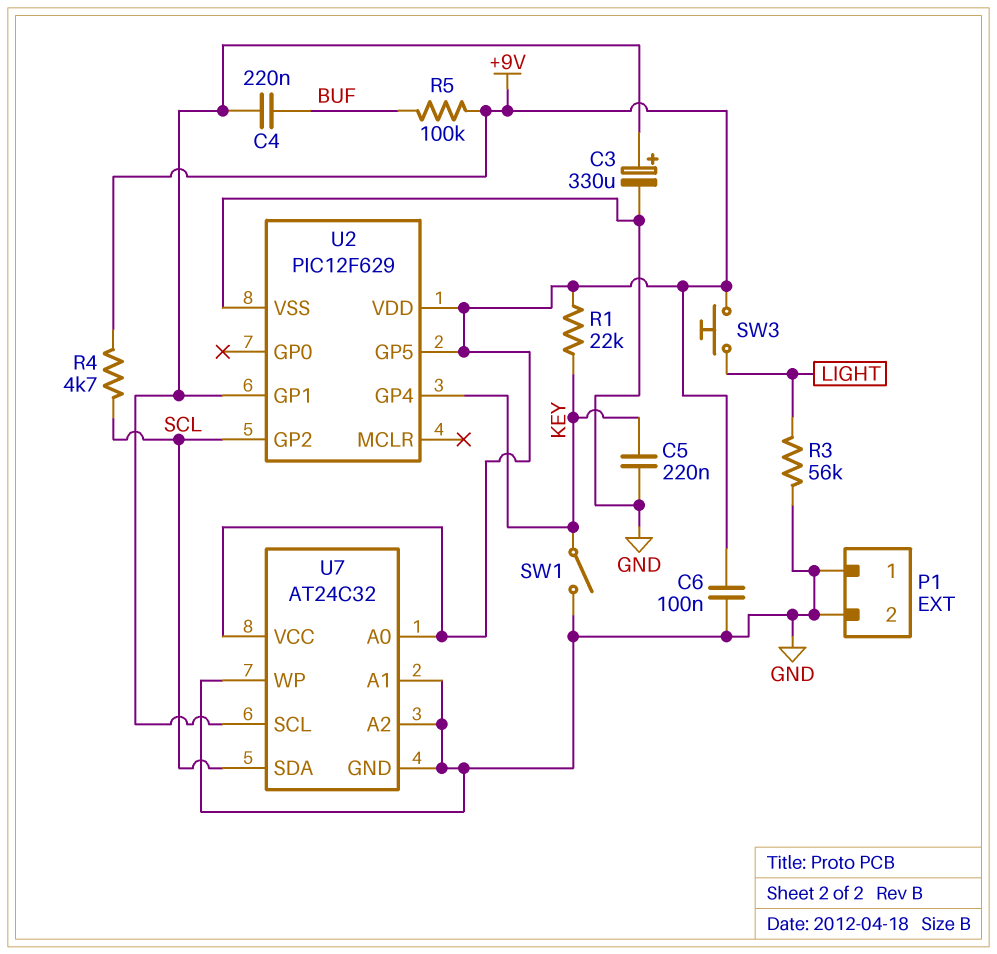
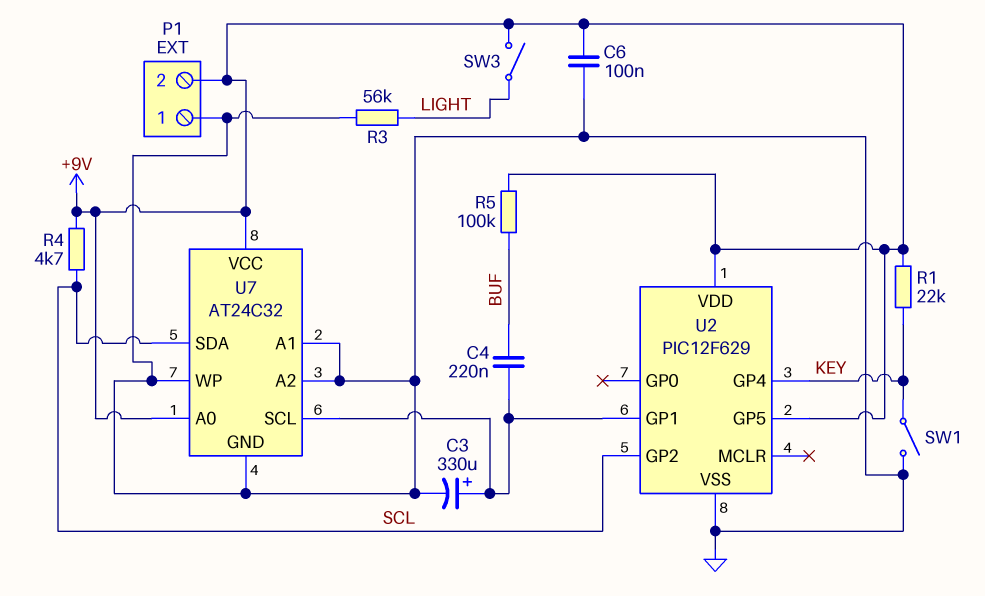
C5: 220nF (GND, KEY) -> none
P1 pin 2: GND -> +9V
SW3: button (+9V, LIGHT) -> switch (+9V, LIGHT)

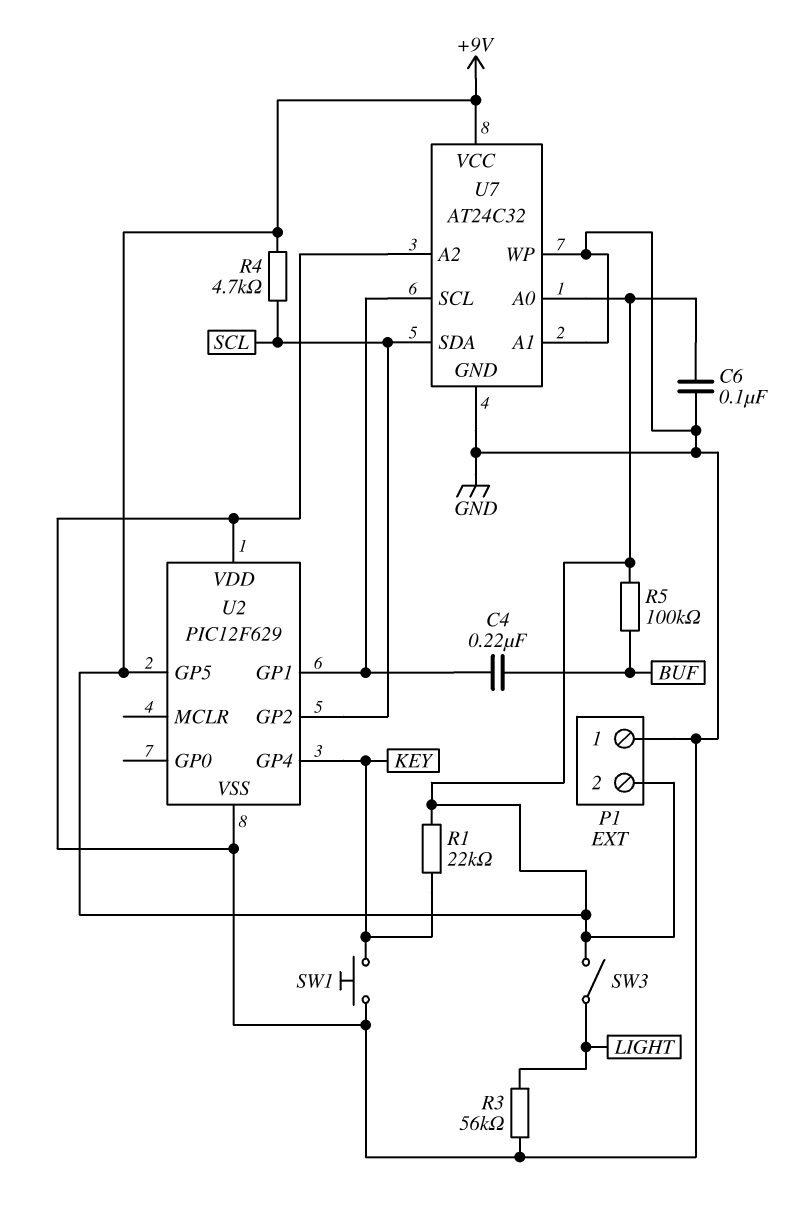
C3: 330uF (plus U2/GP1, minus GND) -> none
SW1: switch (GND, KEY) -> button (GND, KEY)
U2 pin VDD: +9V -> GND

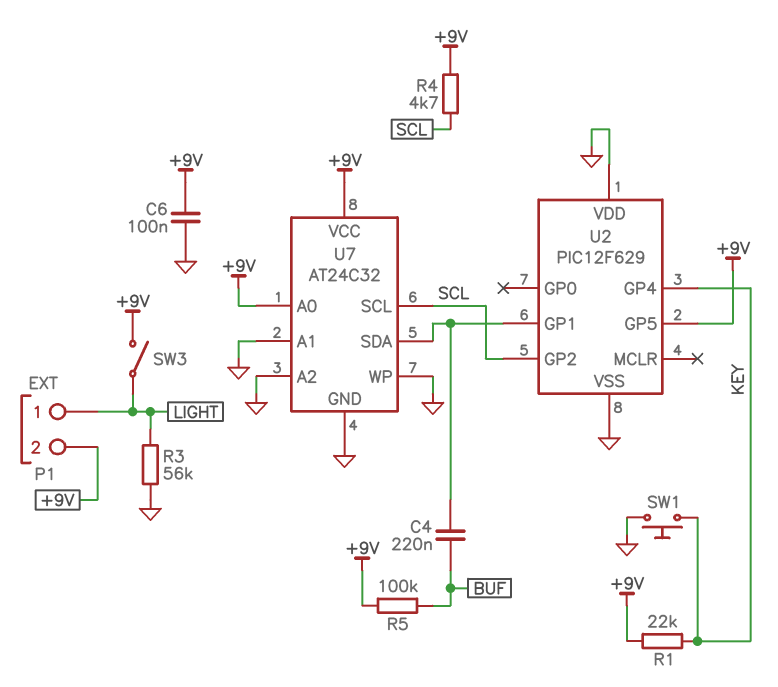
P1 pin 1: GND -> LIGHT
U7 pin SCL: U2/GP1 -> SCL
U7 pin SDA: SCL -> U2/GP1

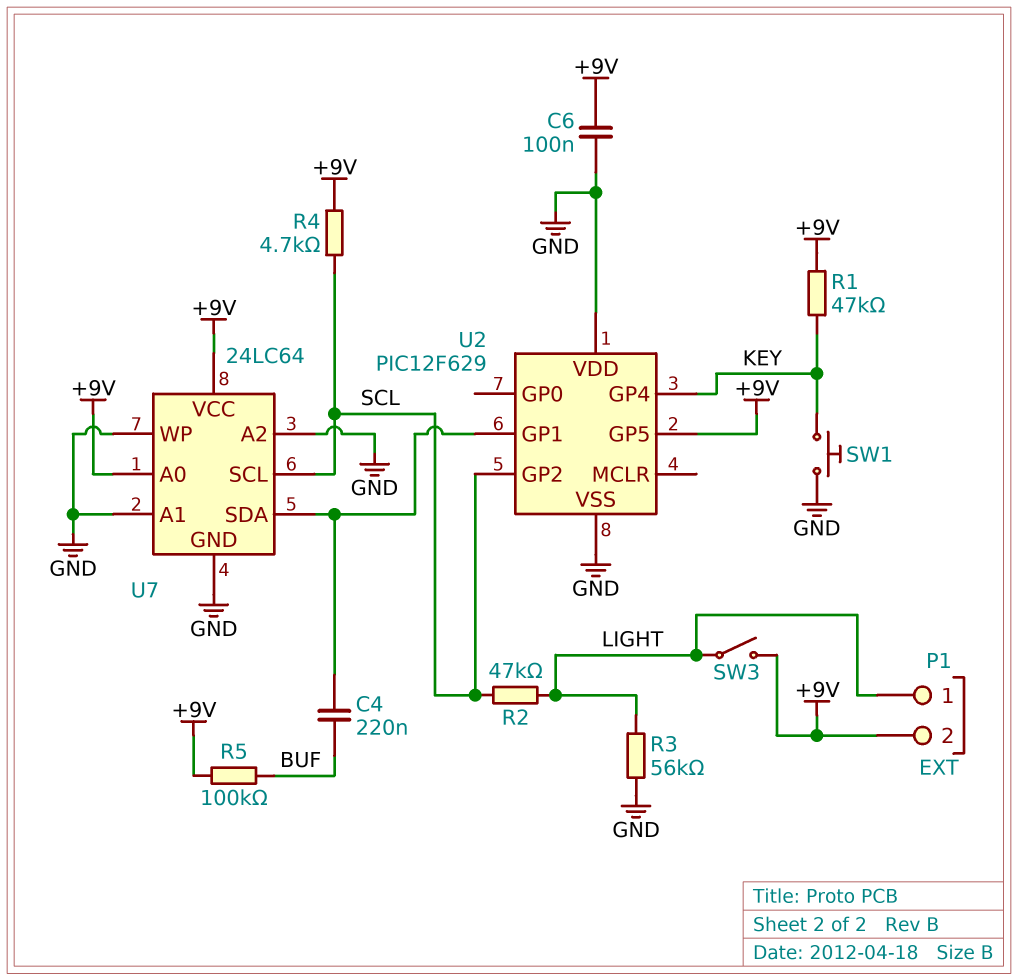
R1: 22k (+9V, KEY) -> 47k (+9V, KEY)
R2: none -> 47k (LIGHT, SCL)
U7: AT24C32 -> 24LC64

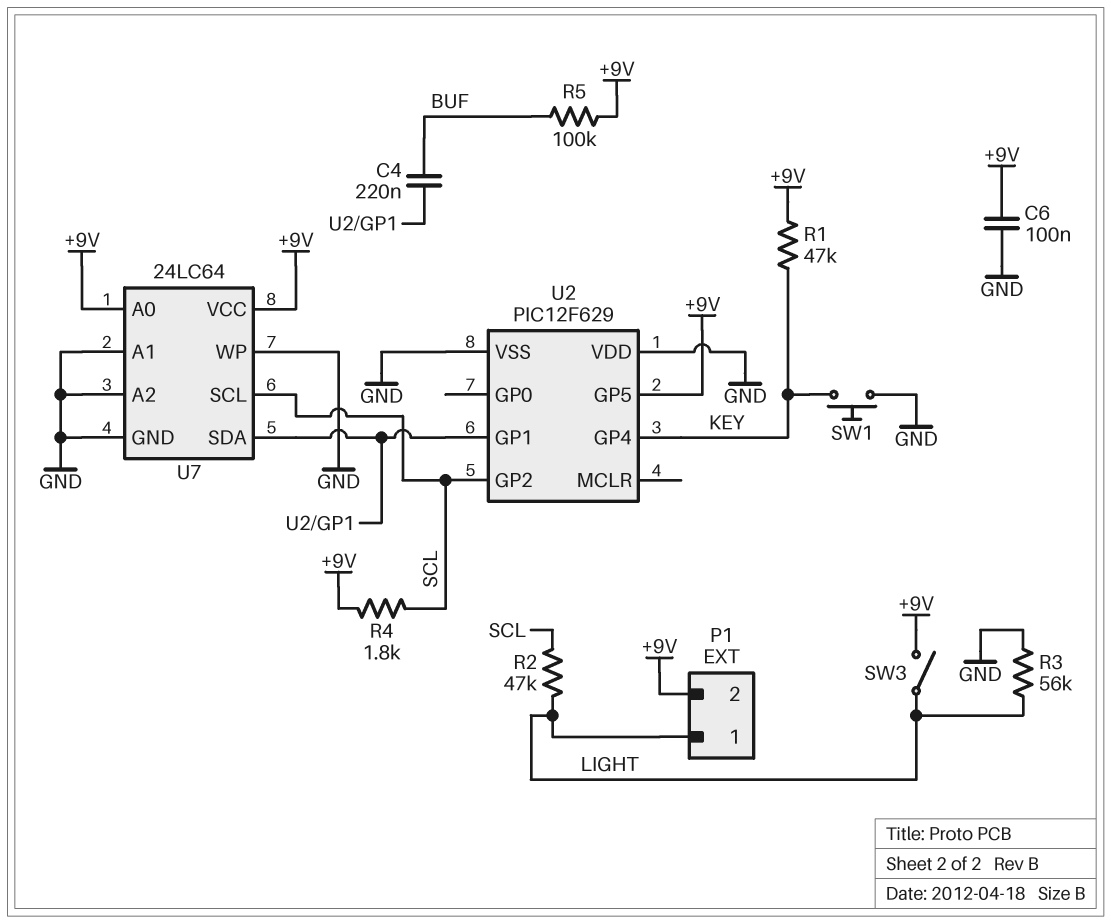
R4: 4.7k (+9V, SCL) -> 1.8k (+9V, SCL)

